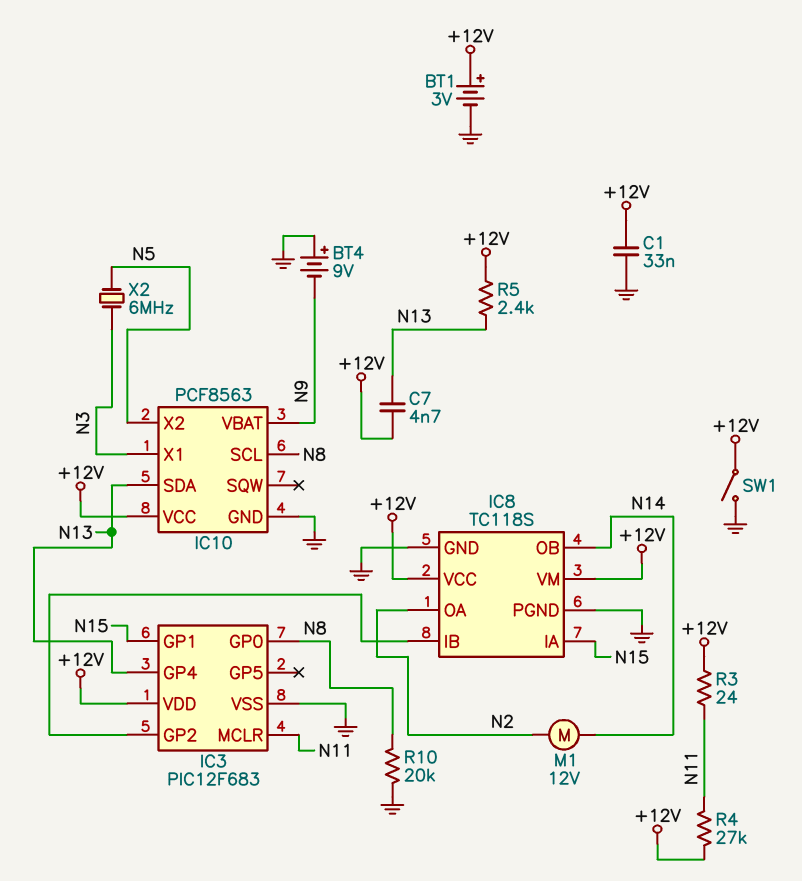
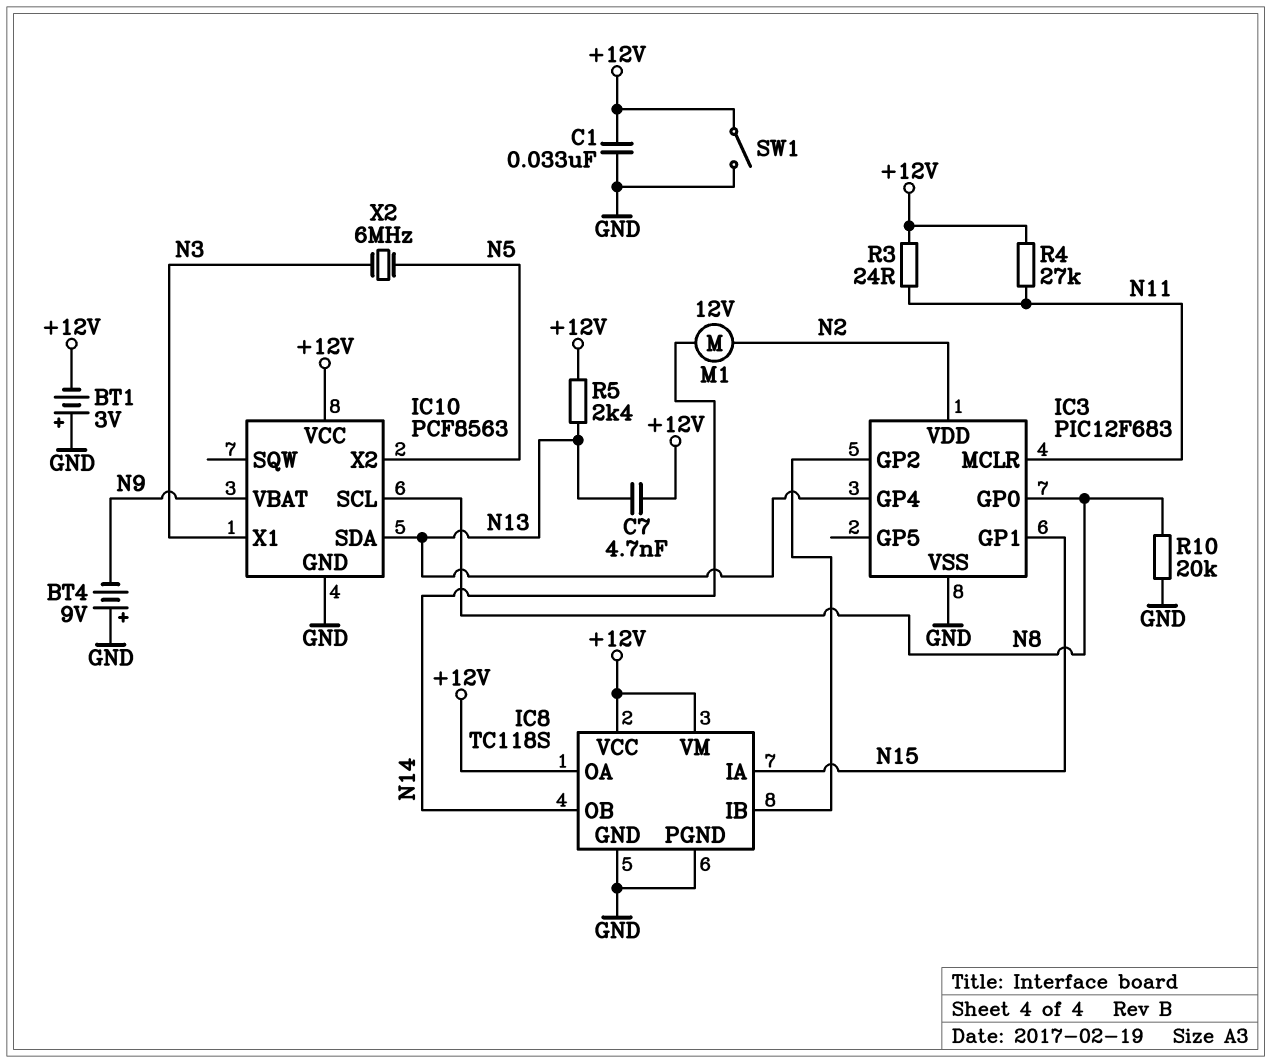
BT1: 3V (plus +12V, minus GND) -> 3V (plus GND, minus +12V)
IC3 pin VDD: +12V -> N2
IC8 pin OA: N2 -> +12V

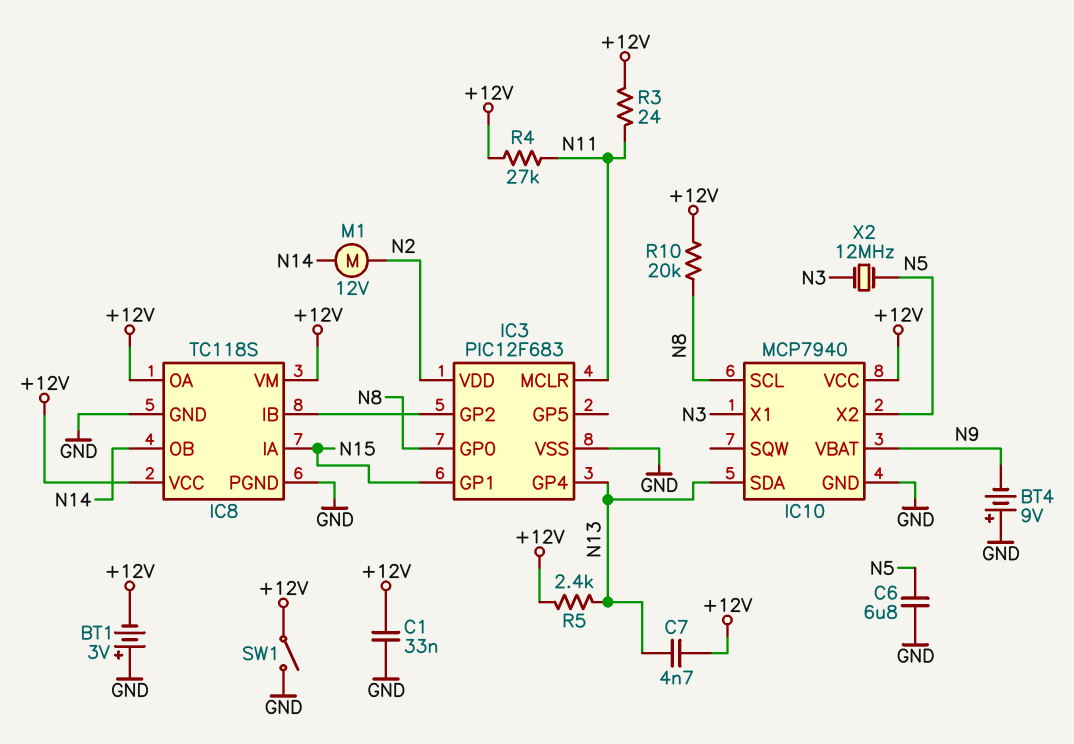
C6: none -> 6.8uF (GND, N5)
IC10: PCF8563 -> MCP7940
R10: 20k (GND, N8) -> 20k (+12V, N8)
X2: 6MHz (N3, N5) -> 12MHz (N3, N5)

